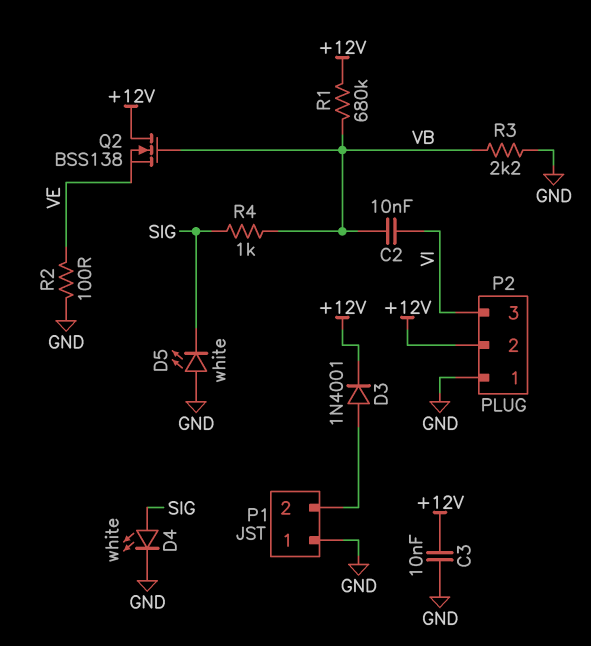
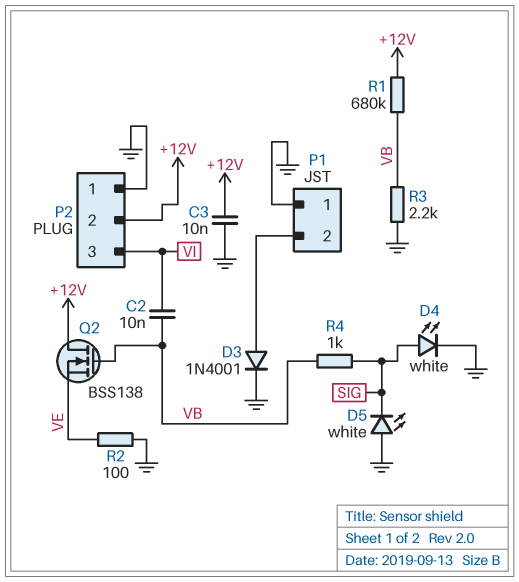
D3: diode 1N4001 (A P1/2, K +12V) -> diode 1N4001 (A P1/2, K GND)

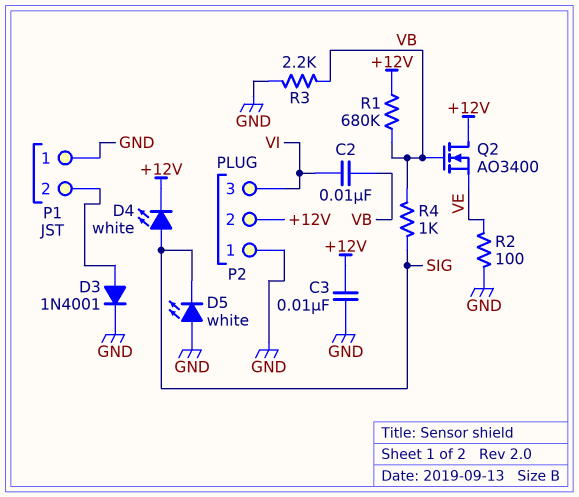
D4: LED white (A SIG, K GND) -> LED white (A SIG, K +12V)
Q2: NMOS BSS138 (G VB, D +12V, S VE) -> NMOS AO3400 (G VB, D +12V, S VE)

